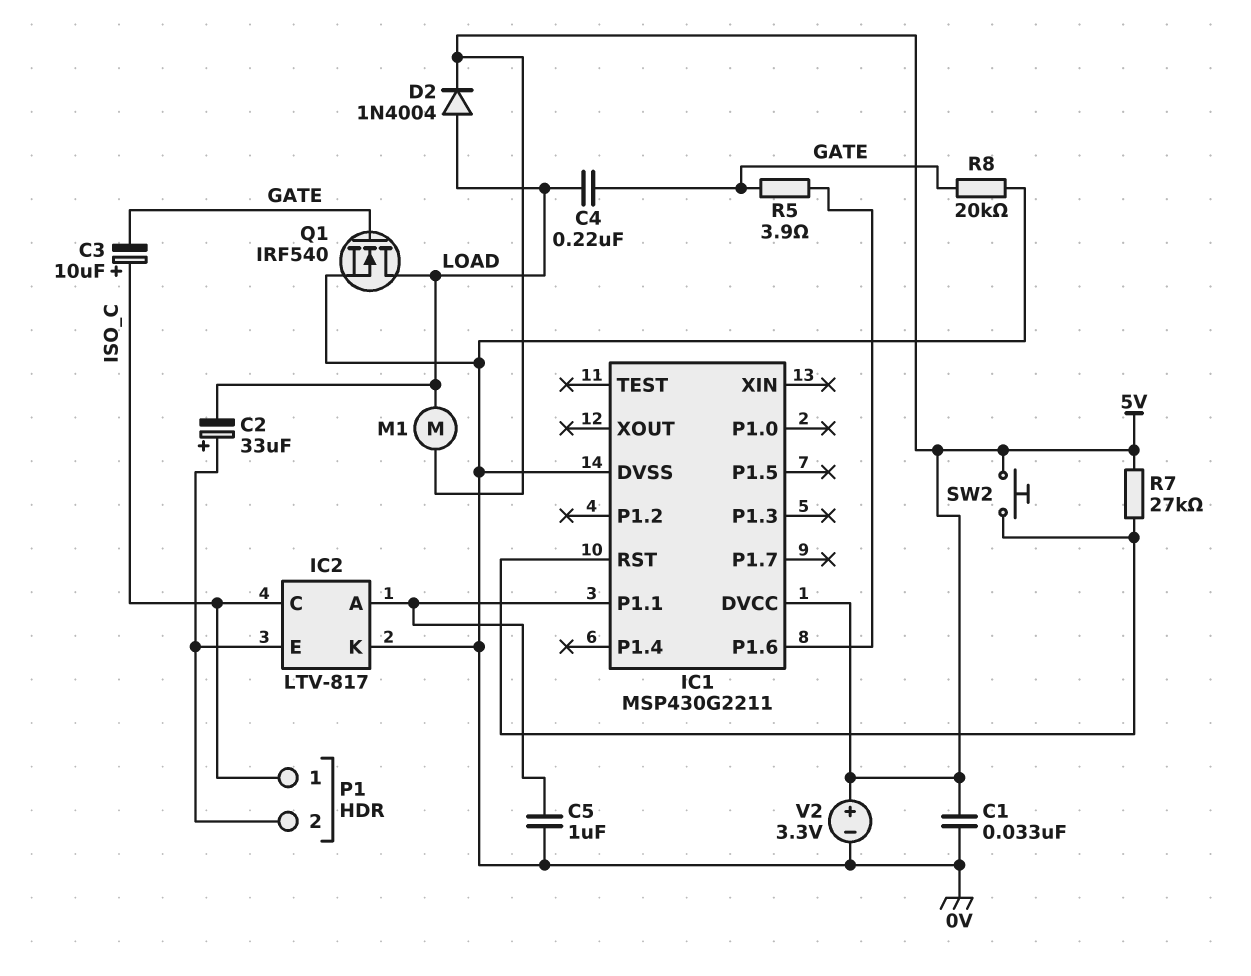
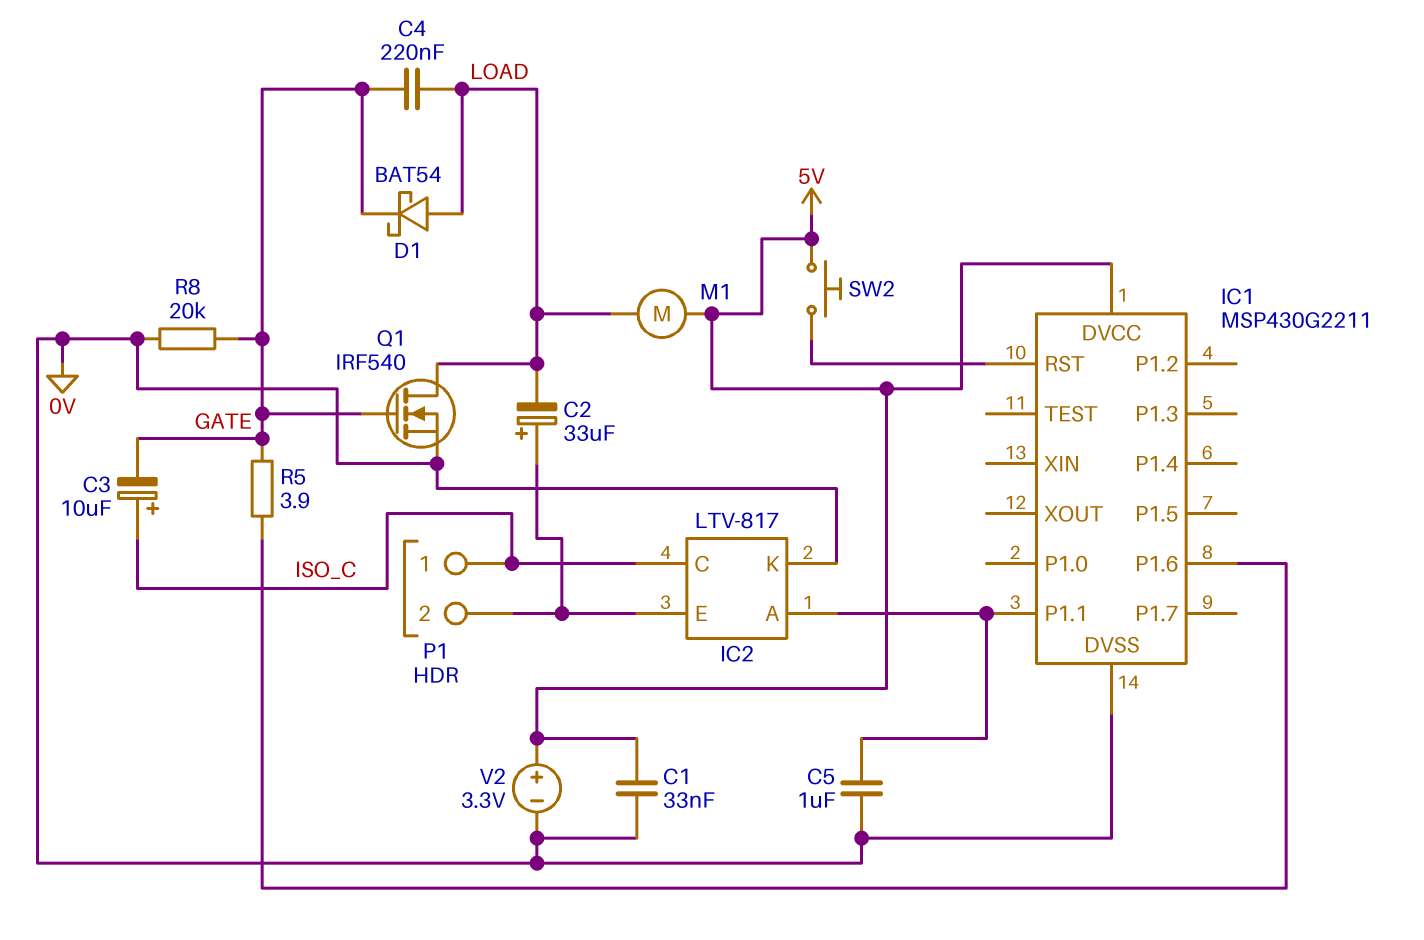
D1: none -> schottky BAT54 (A LOAD, K GATE)
D2: diode 1N4004 (A LOAD, K 5V) -> none
R7: 27k (5V, IC1/RST) -> none

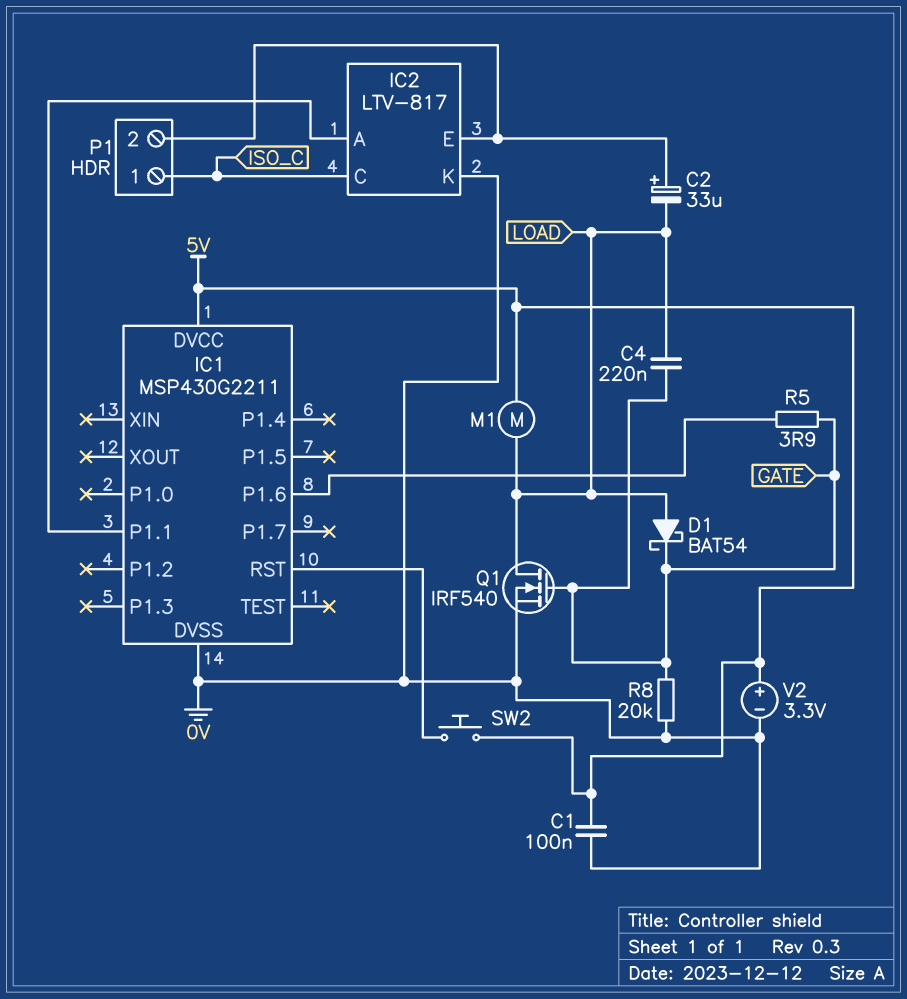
C1: 33nF (0V, 5V) -> 100nF (0V, 5V)
C3: 10uF (plus ISO_C, minus GATE) -> none
C5: 1uF (0V, IC1/P1.1) -> none

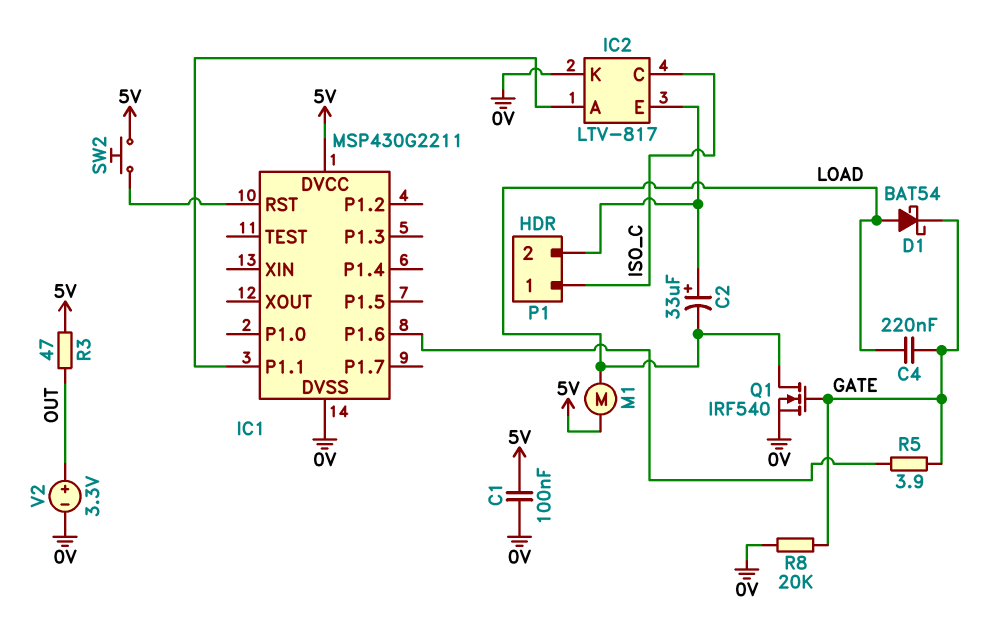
R3: none -> 47 (5V, OUT)
V2: 3.3V (plus 5V, minus 0V) -> 3.3V (plus OUT, minus 0V)

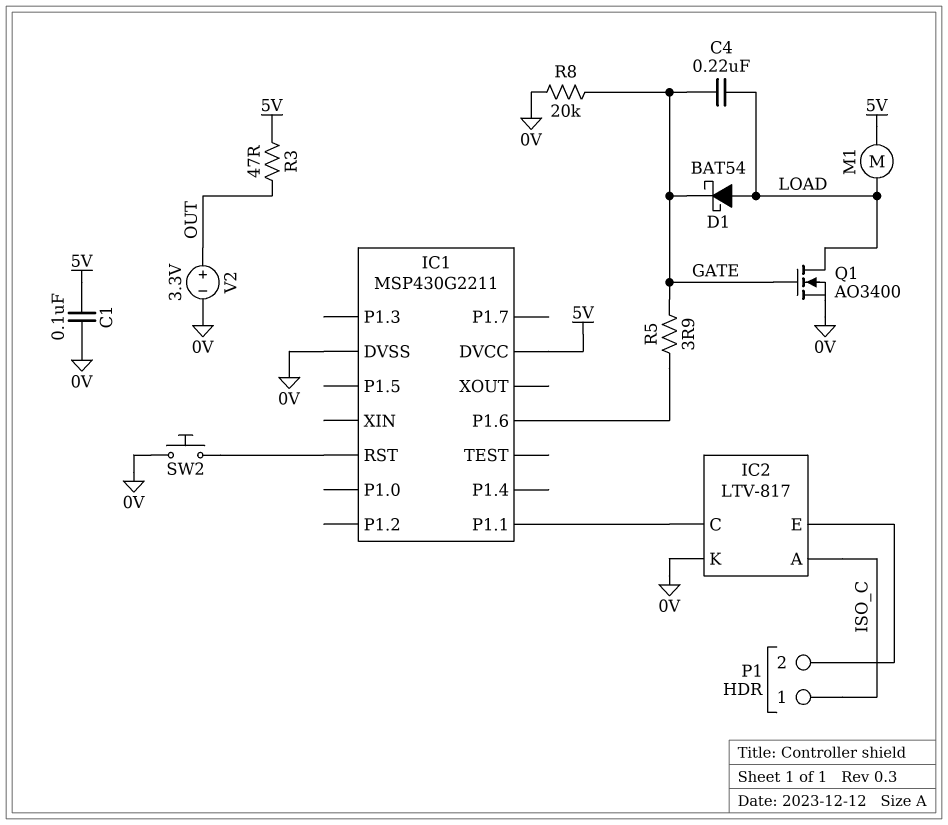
C2: 33uF (plus IC2/E, minus LOAD) -> none
IC2 pin A: IC1/P1.1 -> ISO_C
IC2 pin C: ISO_C -> IC1/P1.1
Q1: NMOS IRF540 (G GATE, D LOAD, S 0V) -> NMOS AO3400 (G GATE, D LOAD, S 0V)
SW2: button (5V, IC1/RST) -> button (0V, IC1/RST)

